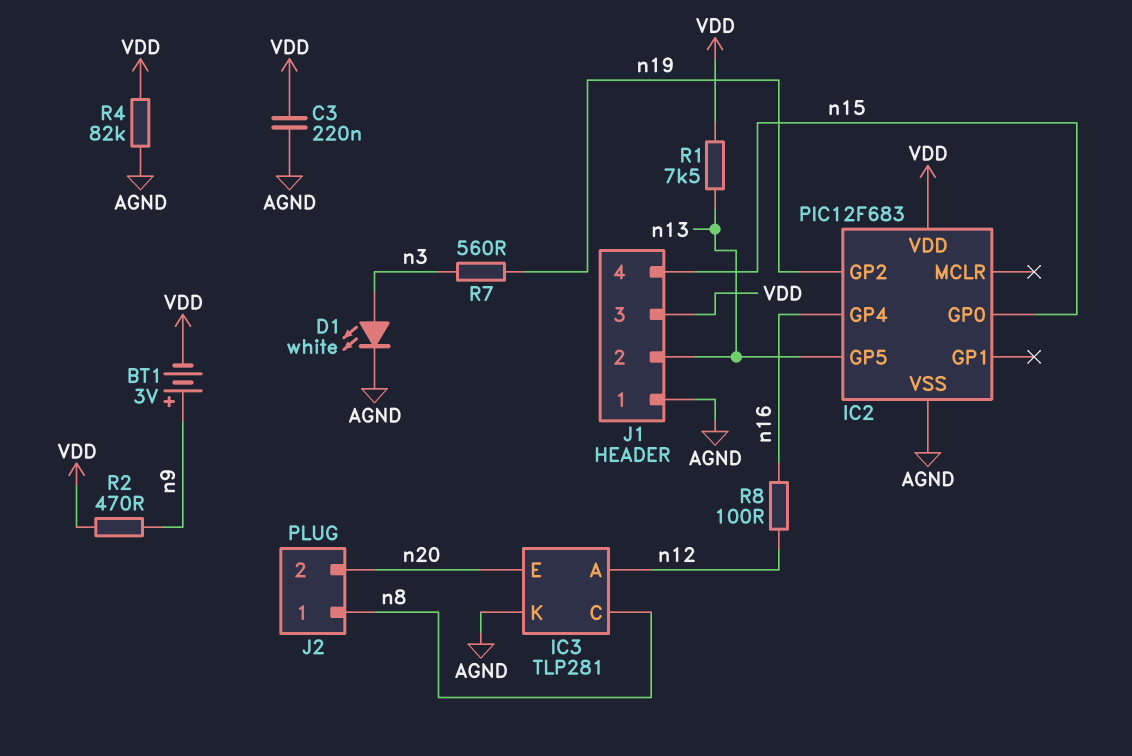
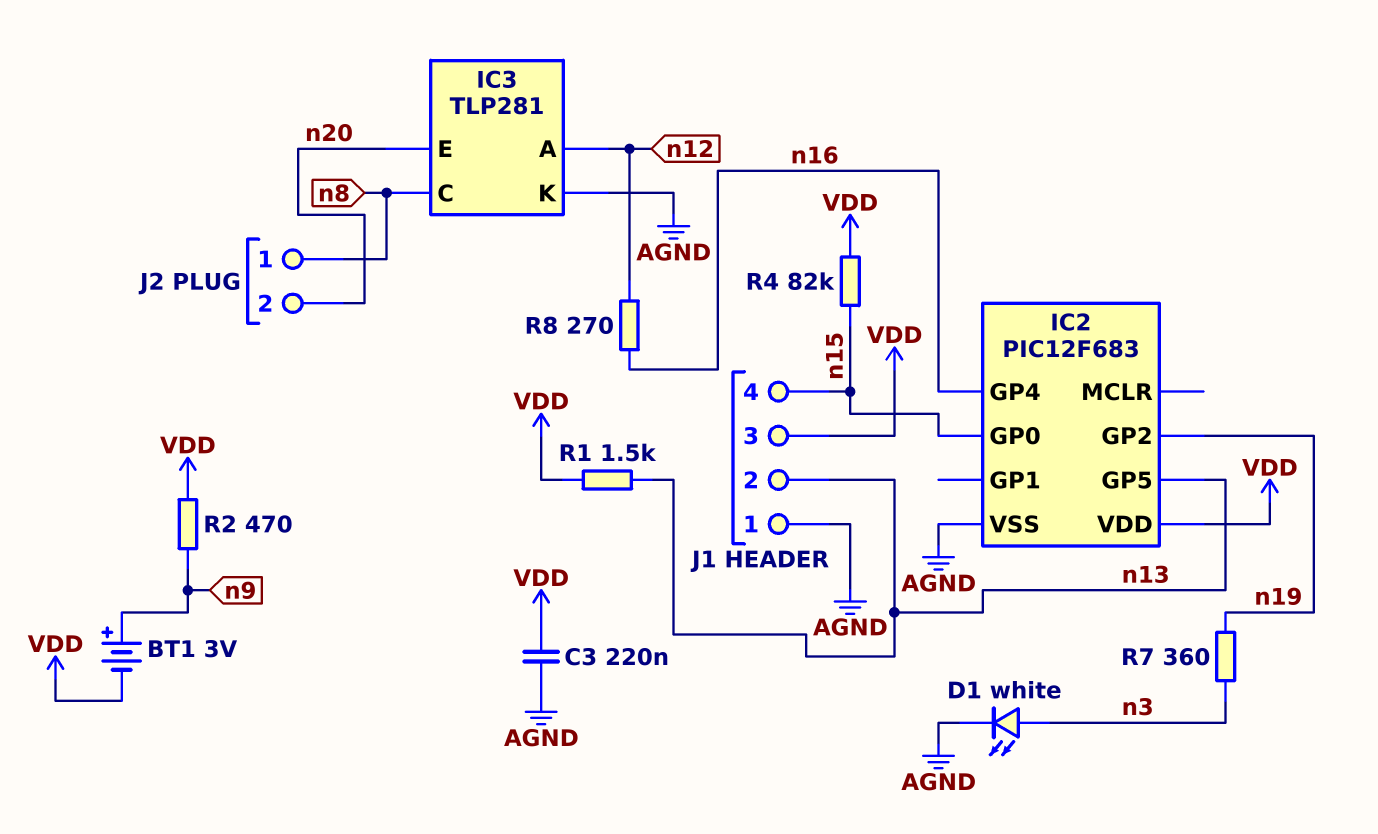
R1: 7.5k (VDD, n13) -> 1.5k (VDD, n13)
R4: 82k (AGND, VDD) -> 82k (VDD, n15)
R7: 560 (n3, n19) -> 360 (n3, n19)
R8: 100 (n12, n16) -> 270 (n12, n16)

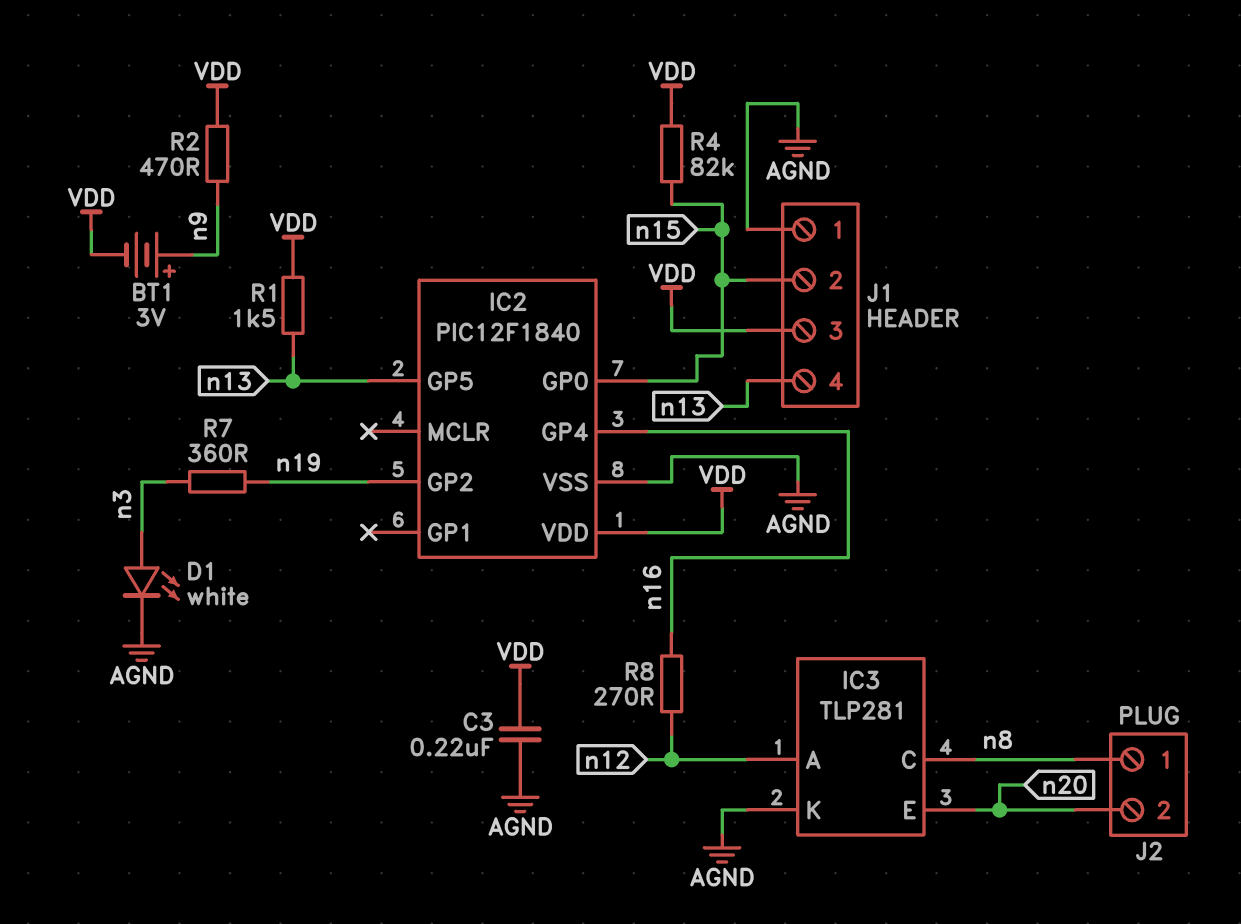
IC2: PIC12F683 -> PIC12F1840
J1 pin 2: n13 -> n15
J1 pin 4: n15 -> n13

